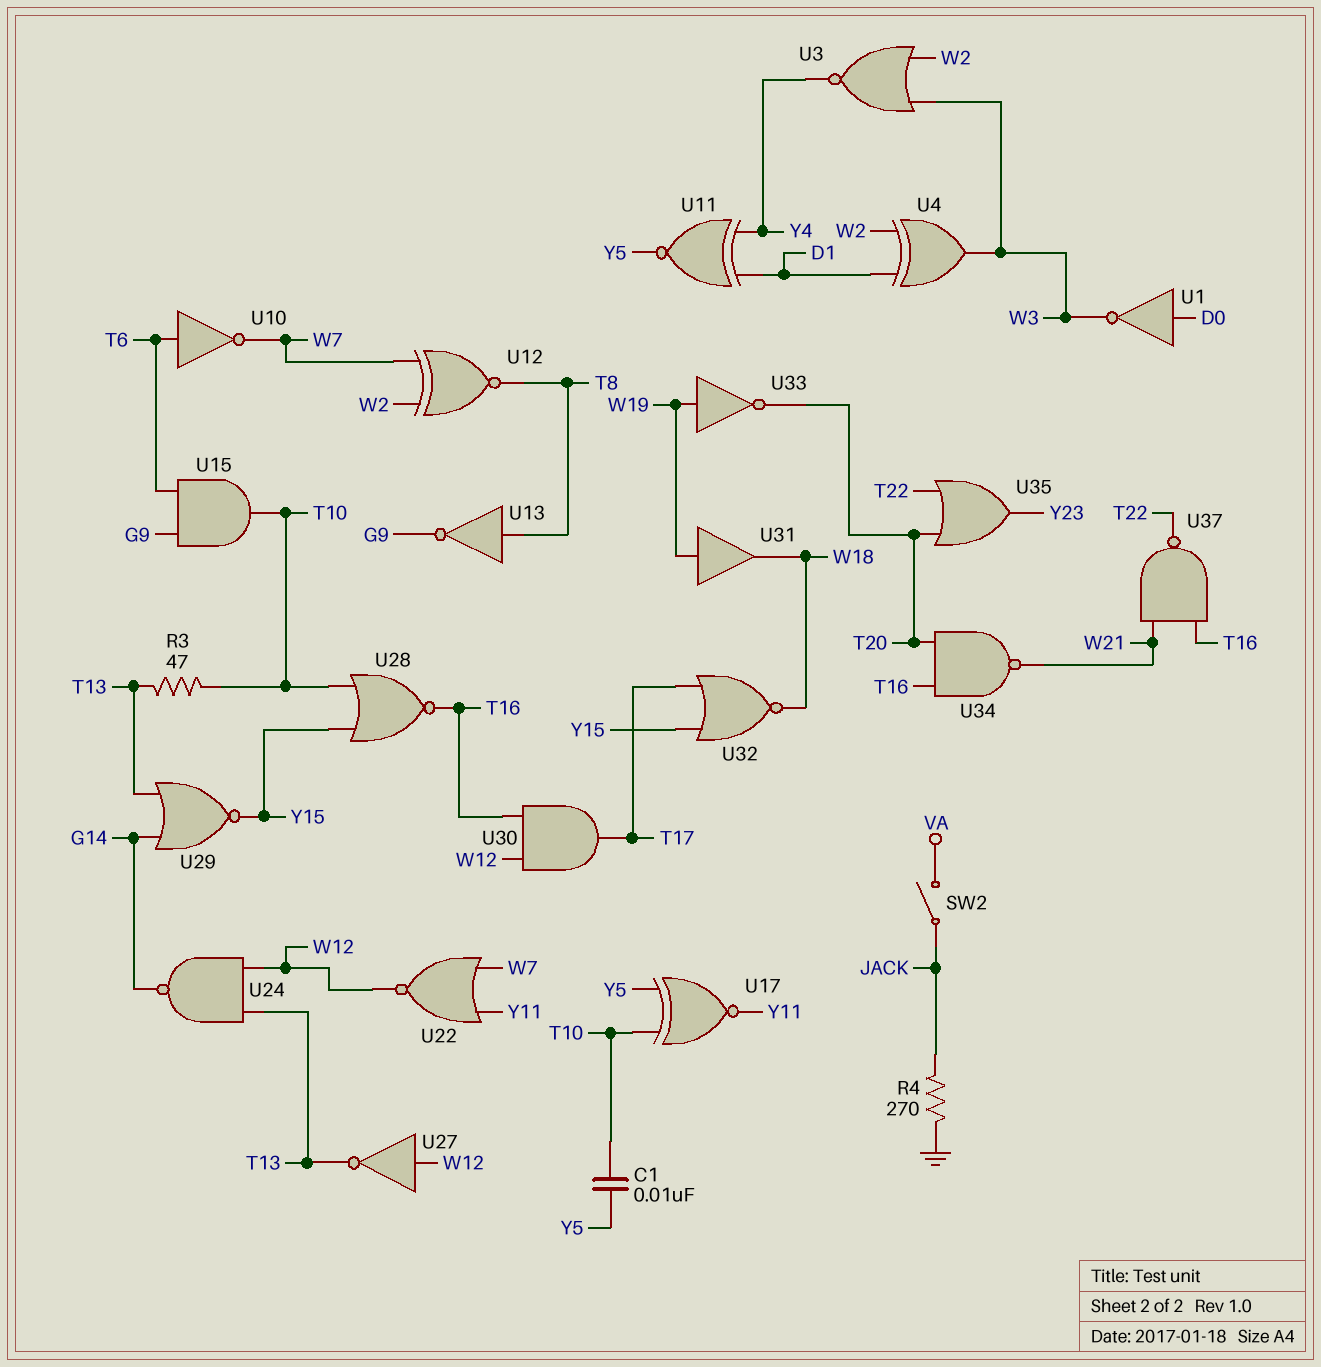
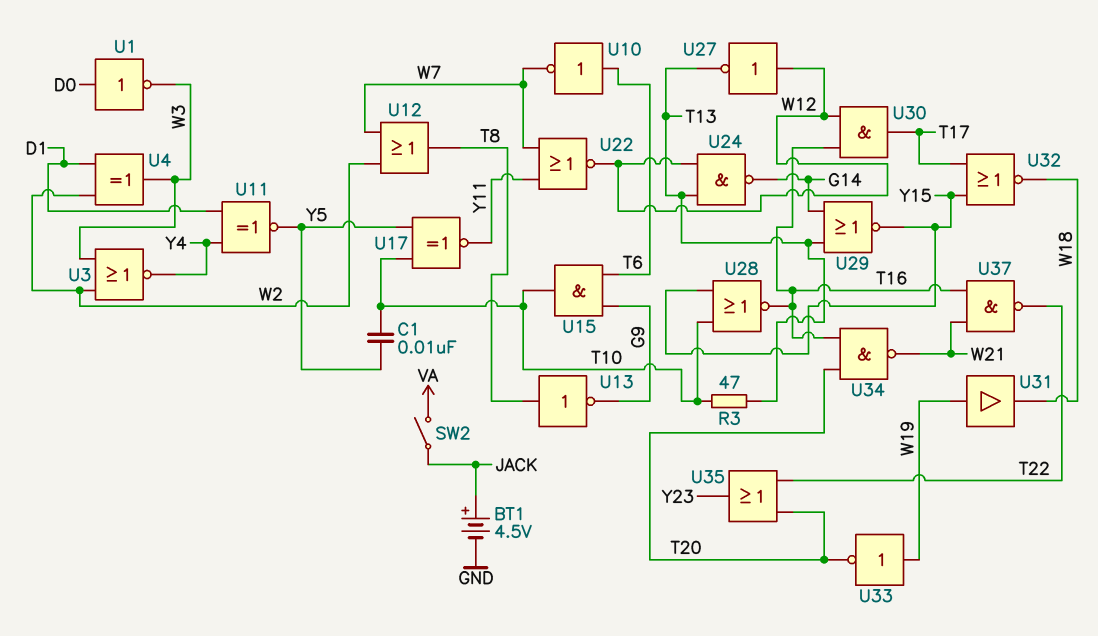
BT1: none -> 4.5V (plus JACK, minus GND)
R4: 270 (GND, JACK) -> none
U12: XNOR (in W2, in W7, out T8) -> OR (in W2, in W7, out T8)

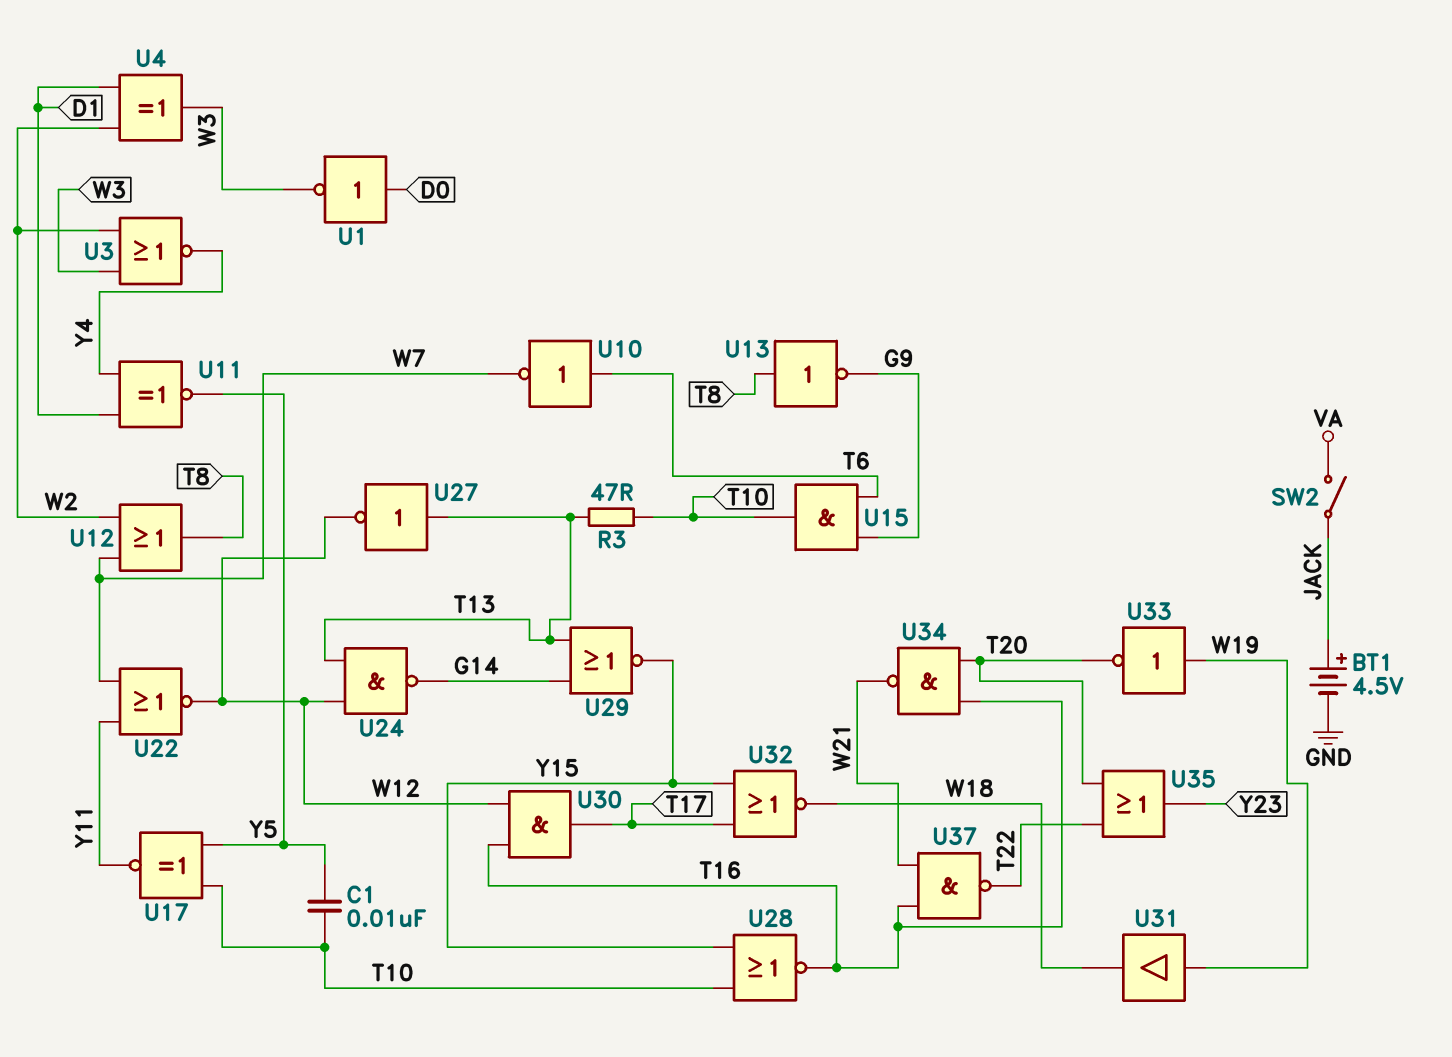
U27: NOT (in W12, out T13) -> NOT (in T13, out W12)

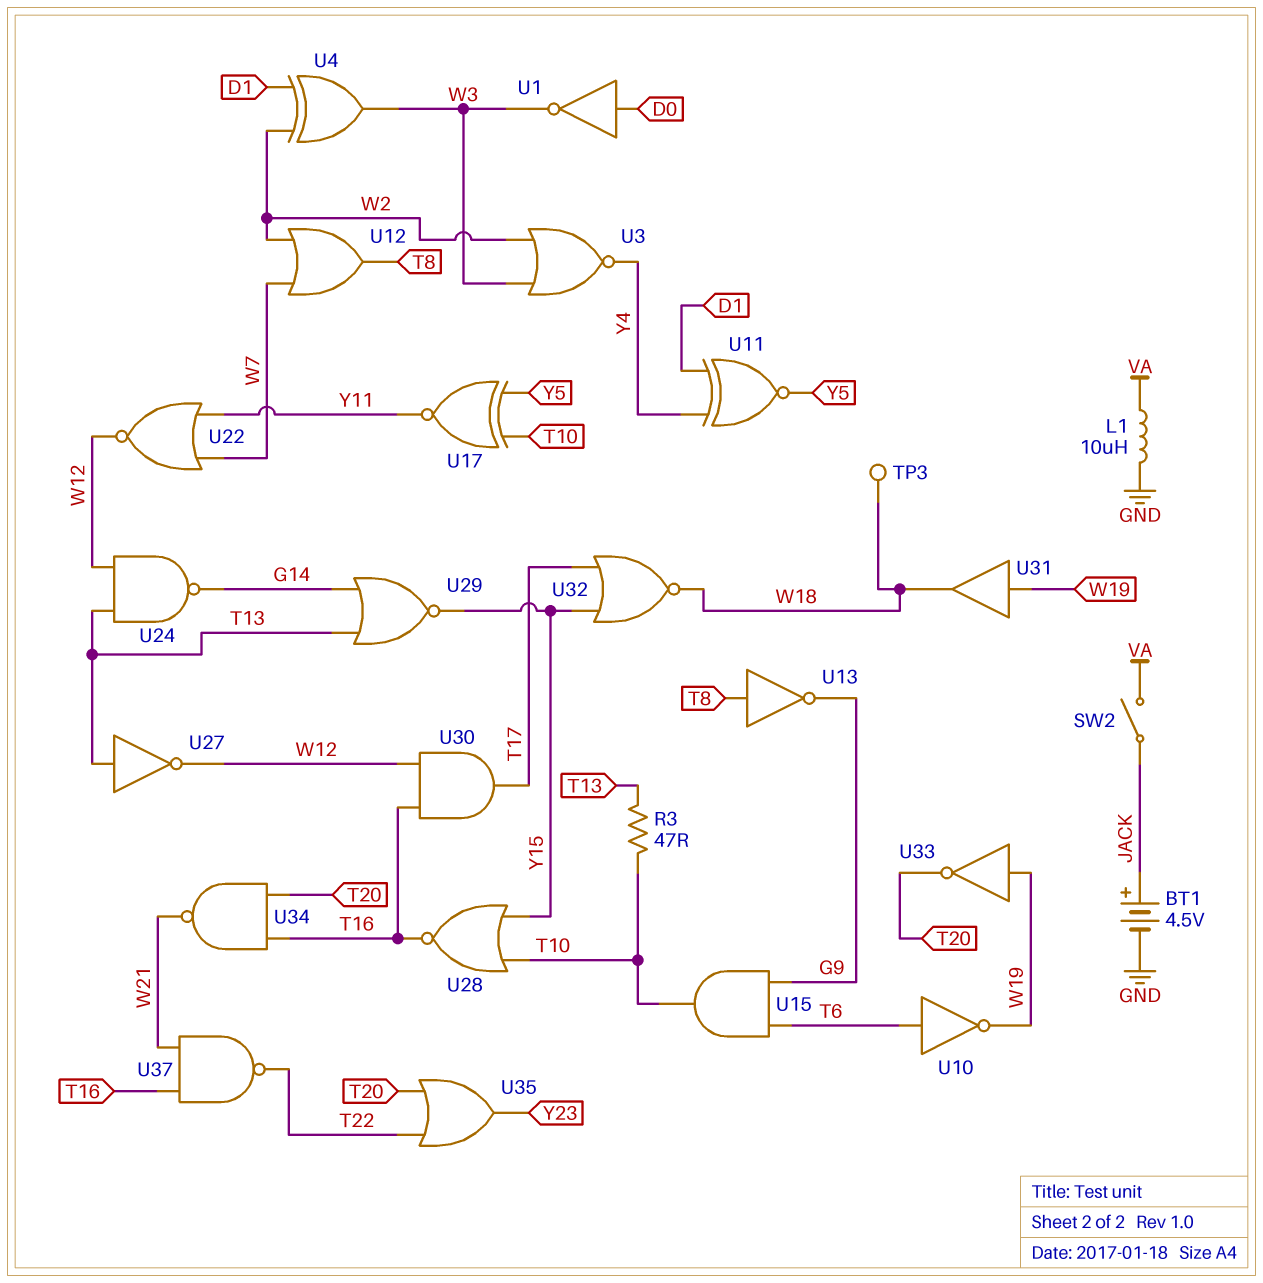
C1: 10nF (T10, Y5) -> none
L1: none -> 10uH (GND, VA)
TP3: none -> test point (W18)
U10: NOT (in T6, out W7) -> NOT (in T6, out W19)

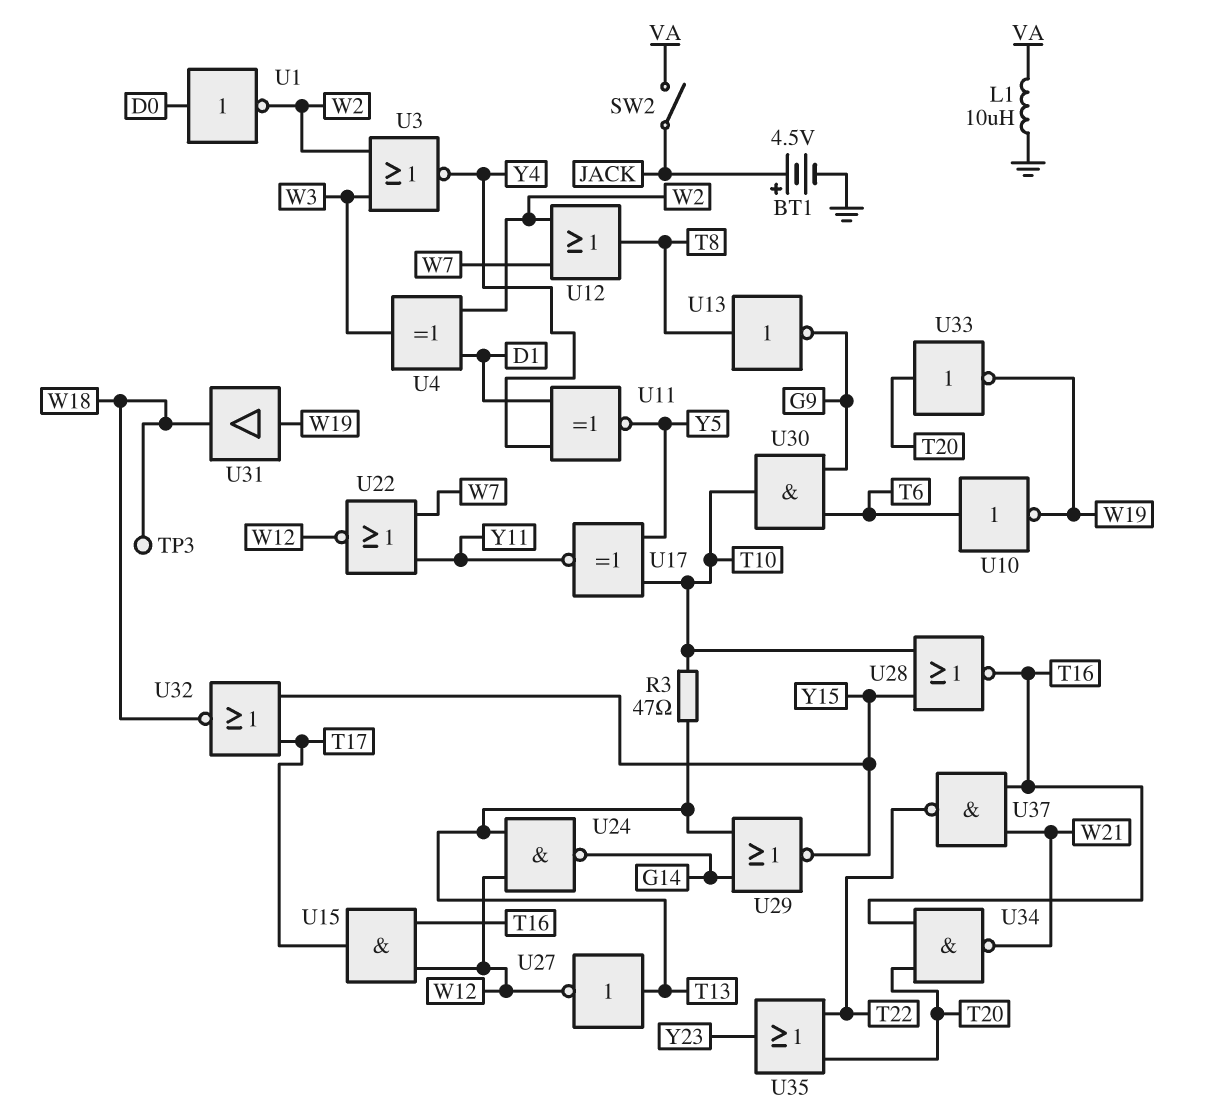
U1: NOT (in D0, out W3) -> NOT (in D0, out W2)
U15: AND (in G9, in T6, out T10) -> AND (in T16, in W12, out T17)
U30: AND (in T16, in W12, out T17) -> AND (in G9, in T6, out T10)
U33: NOT (in W19, out T20) -> NOT (in T20, out W19)

